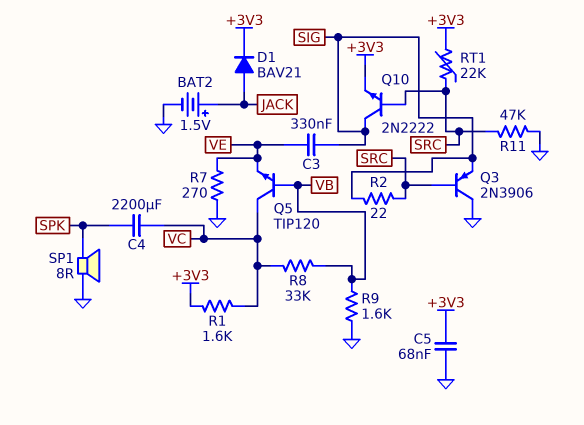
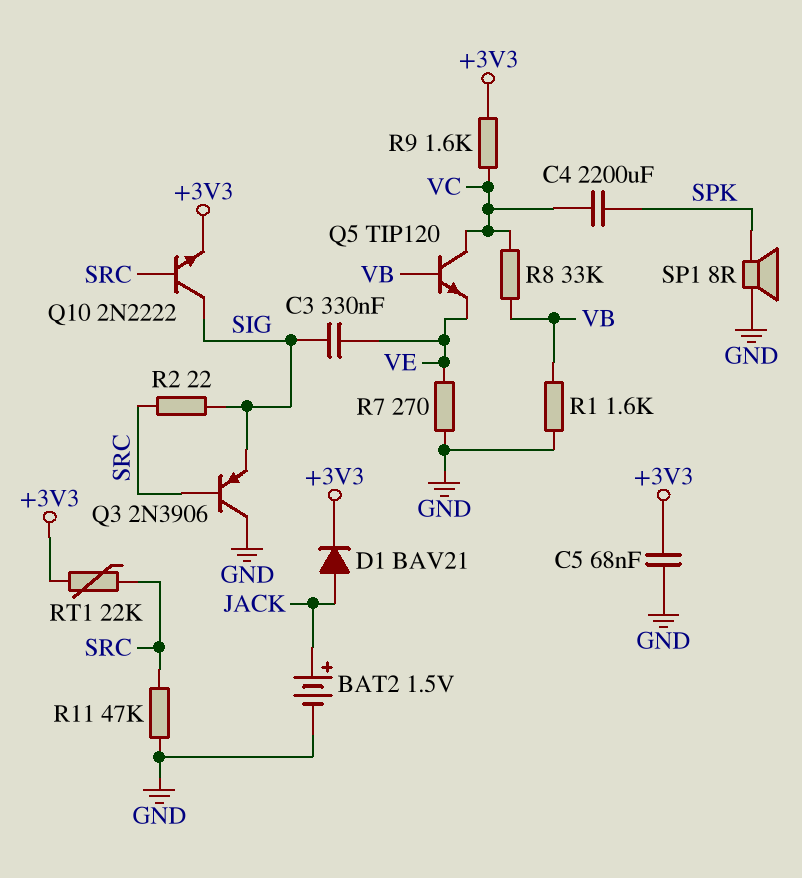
R1: 1.6k (+3V3, VC) -> 1.6k (GND, VB)
R9: 1.6k (GND, VB) -> 1.6k (+3V3, VC)

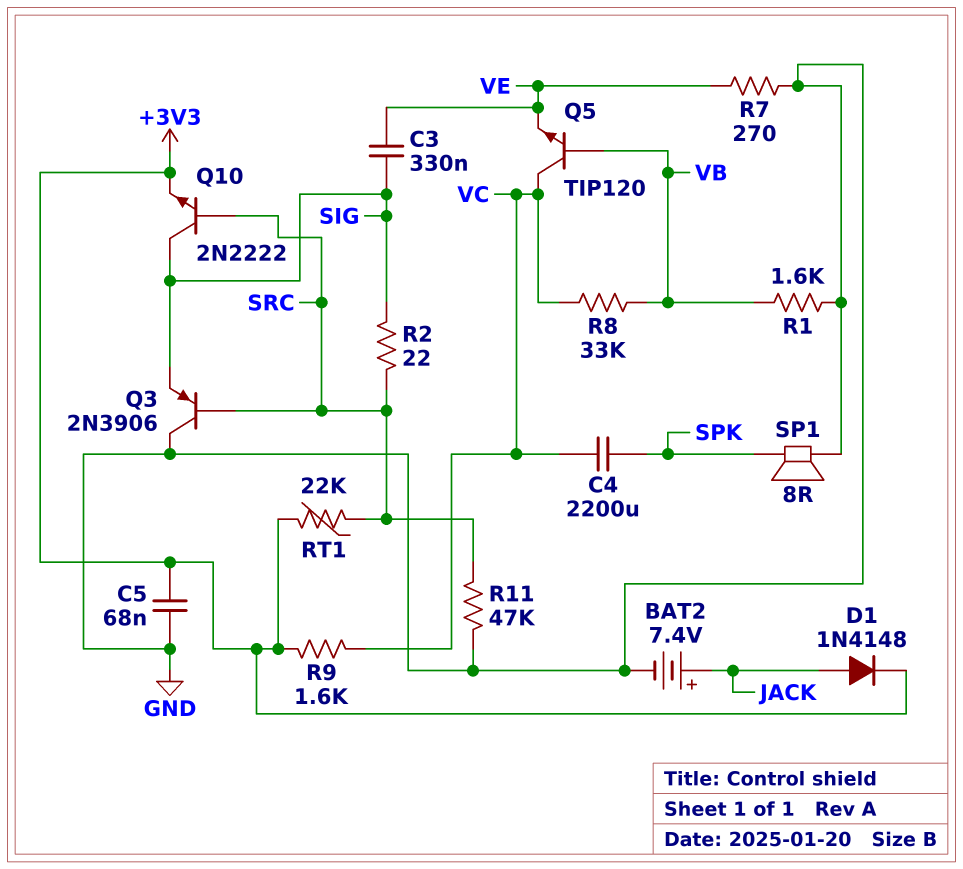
BAT2: 1.5V (plus JACK, minus GND) -> 7.4V (plus JACK, minus GND)
D1: diode BAV21 (A JACK, K +3V3) -> diode 1N4148 (A JACK, K +3V3)

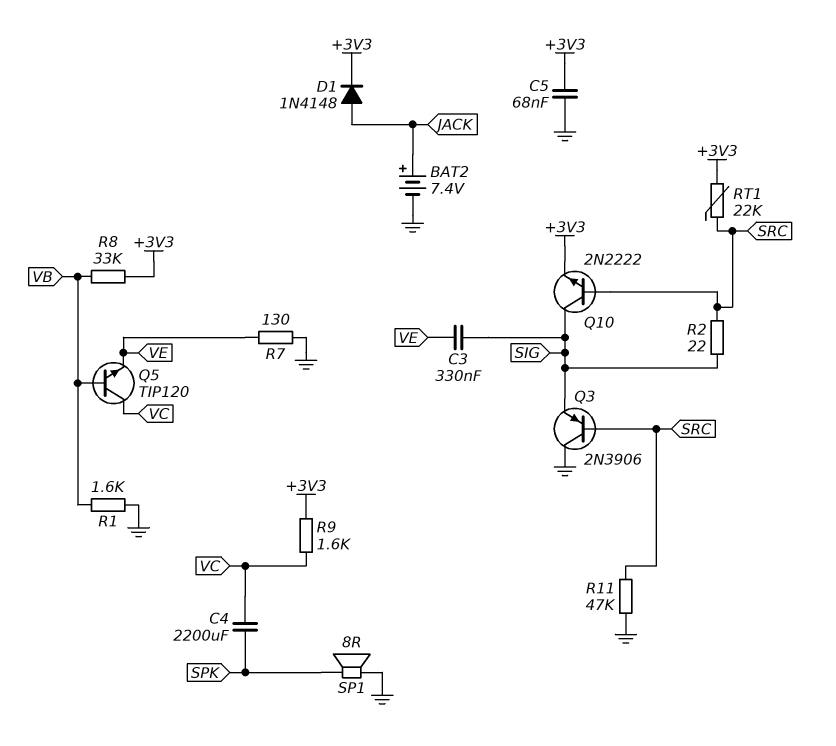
R7: 270 (GND, VE) -> 130 (GND, VE)
R8: 33k (VB, VC) -> 33k (+3V3, VB)

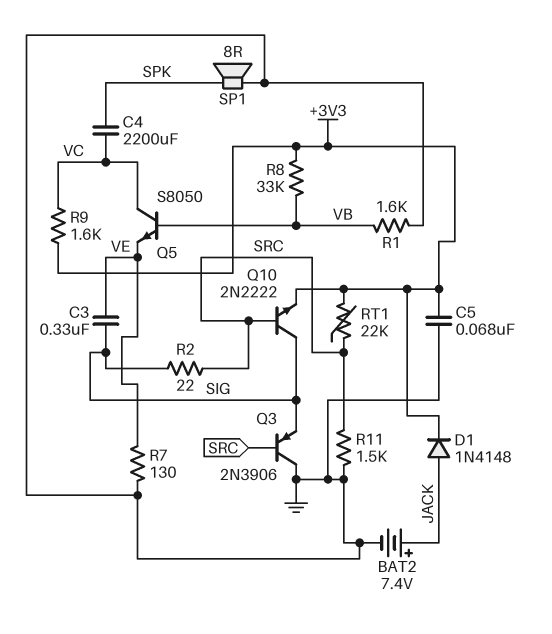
Q5: NPN TIP120 (B VB, C VC, E VE) -> NPN S8050 (B VB, C VC, E VE)
R11: 47k (GND, SRC) -> 1.5k (GND, SRC)

